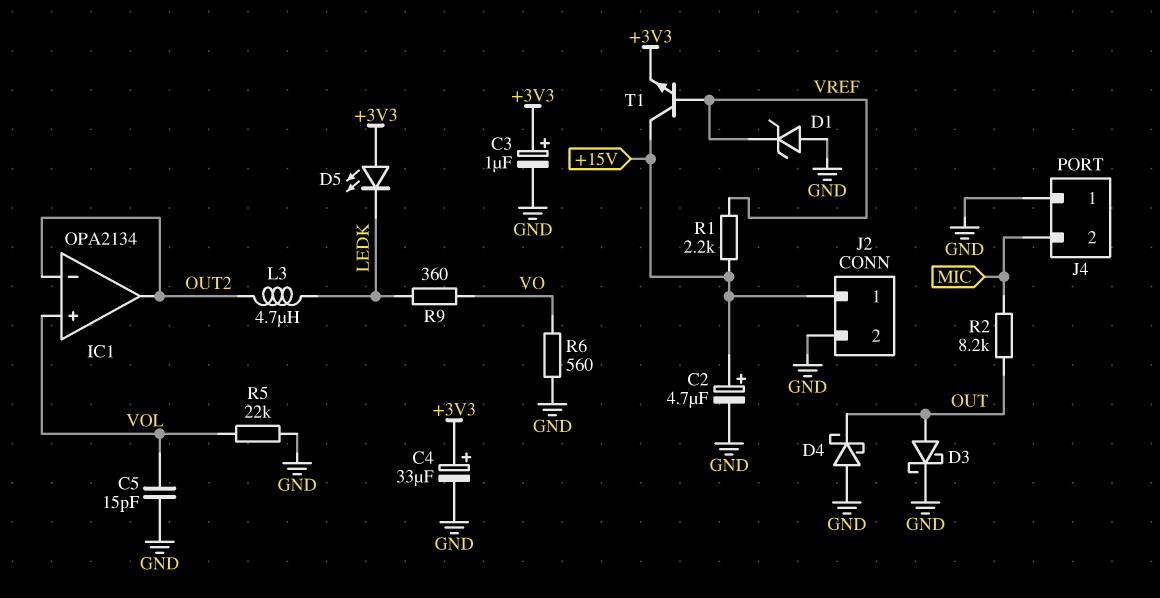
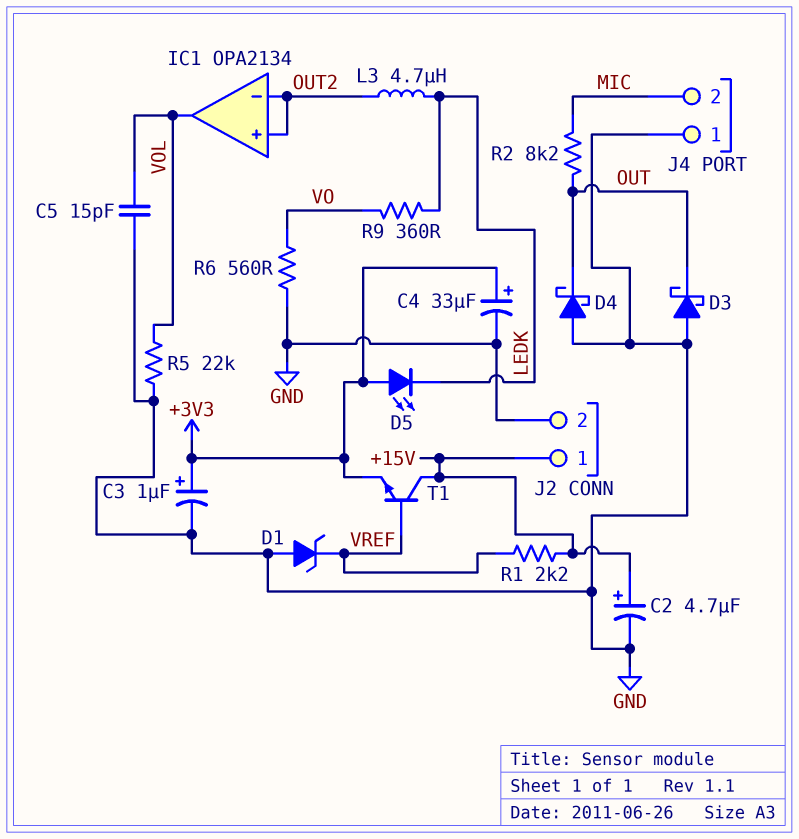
D3: schottky (A OUT, K GND) -> schottky (A GND, K OUT)
IC1 pin in+: VOL -> OUT2
IC1 pin out: OUT2 -> VOL

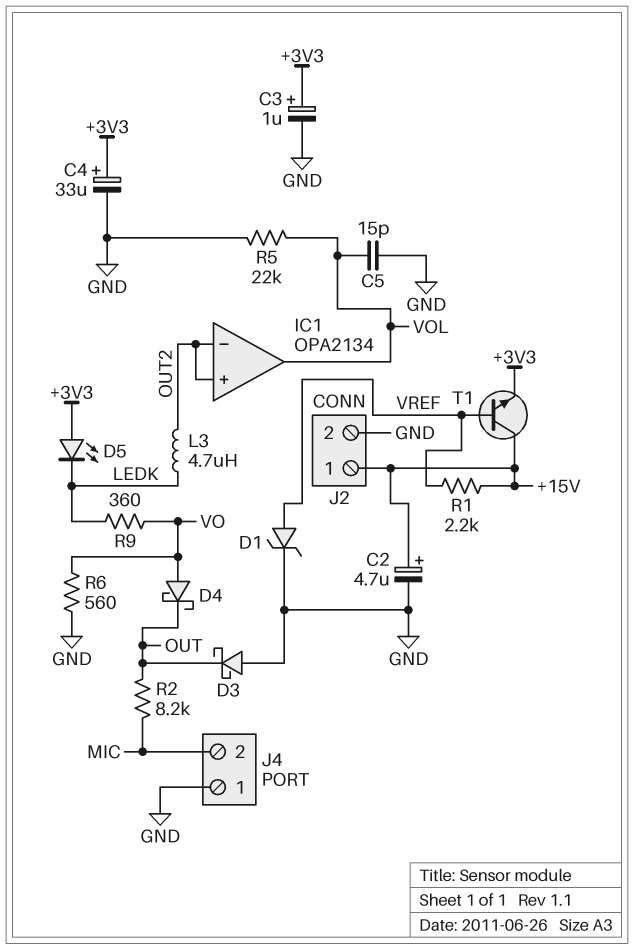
D1: zener (A GND, K VREF) -> zener (A VREF, K GND)
D4: schottky (A GND, K OUT) -> schottky (A VO, K OUT)

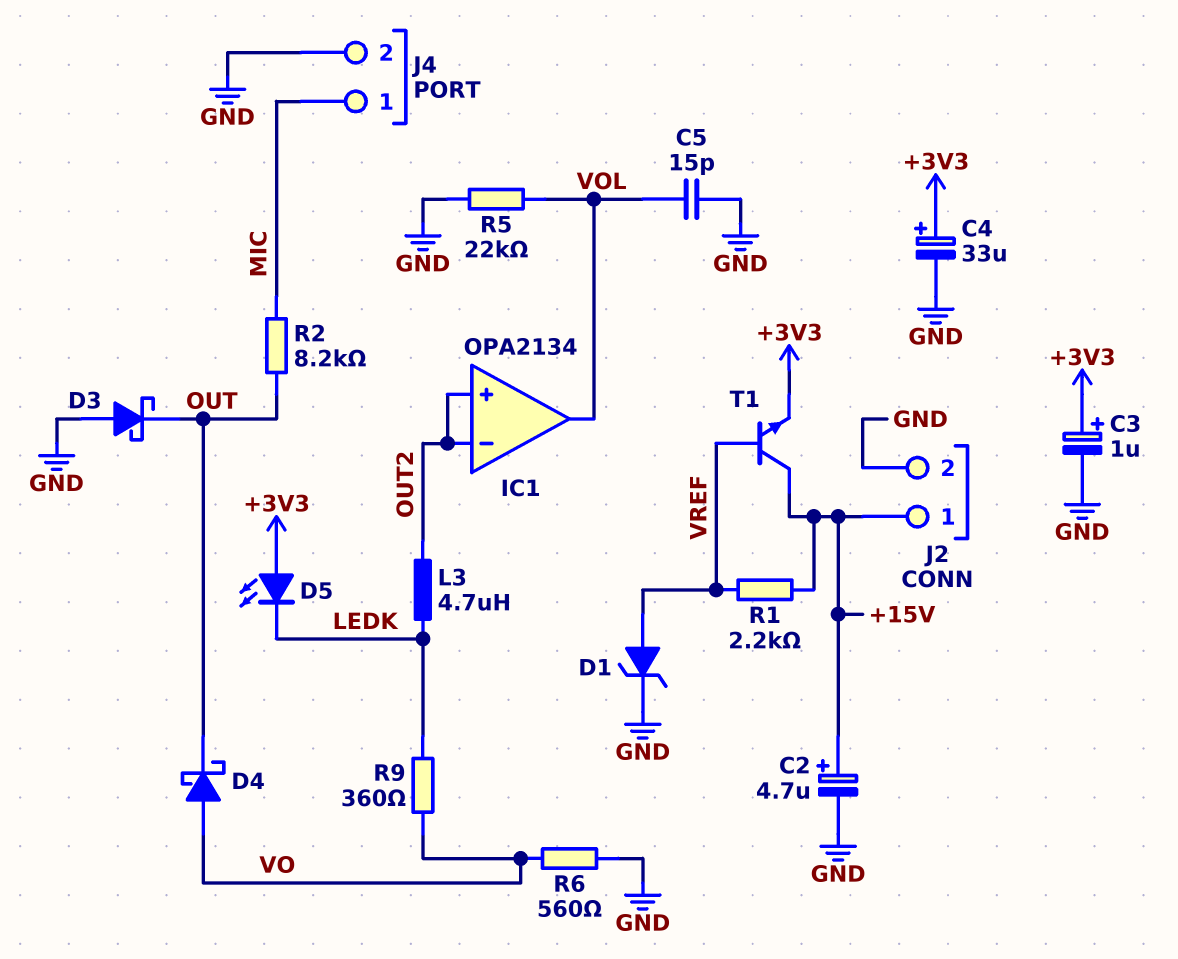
J4 pin 1: GND -> MIC
J4 pin 2: MIC -> GND

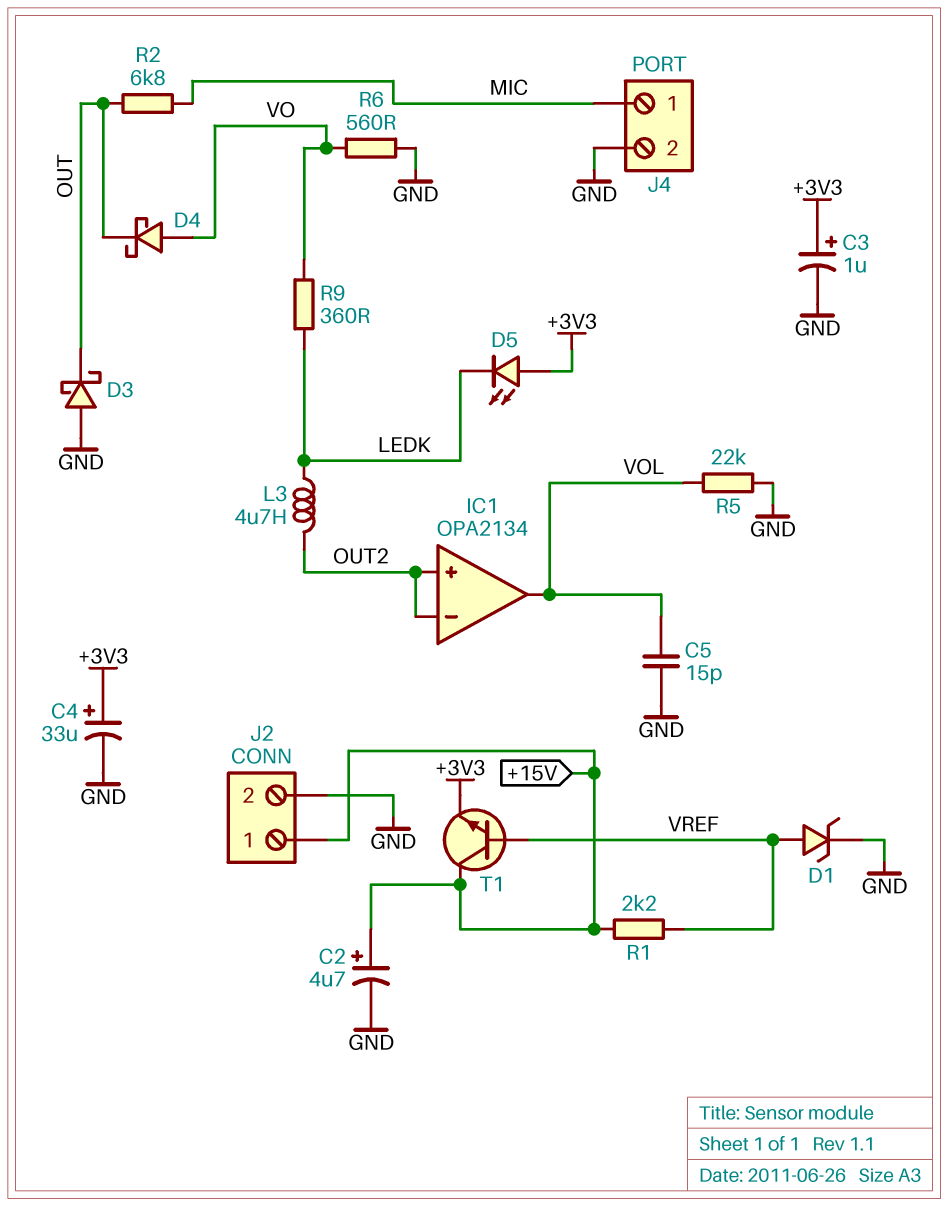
R2: 8.2k (MIC, OUT) -> 6.8k (MIC, OUT)

